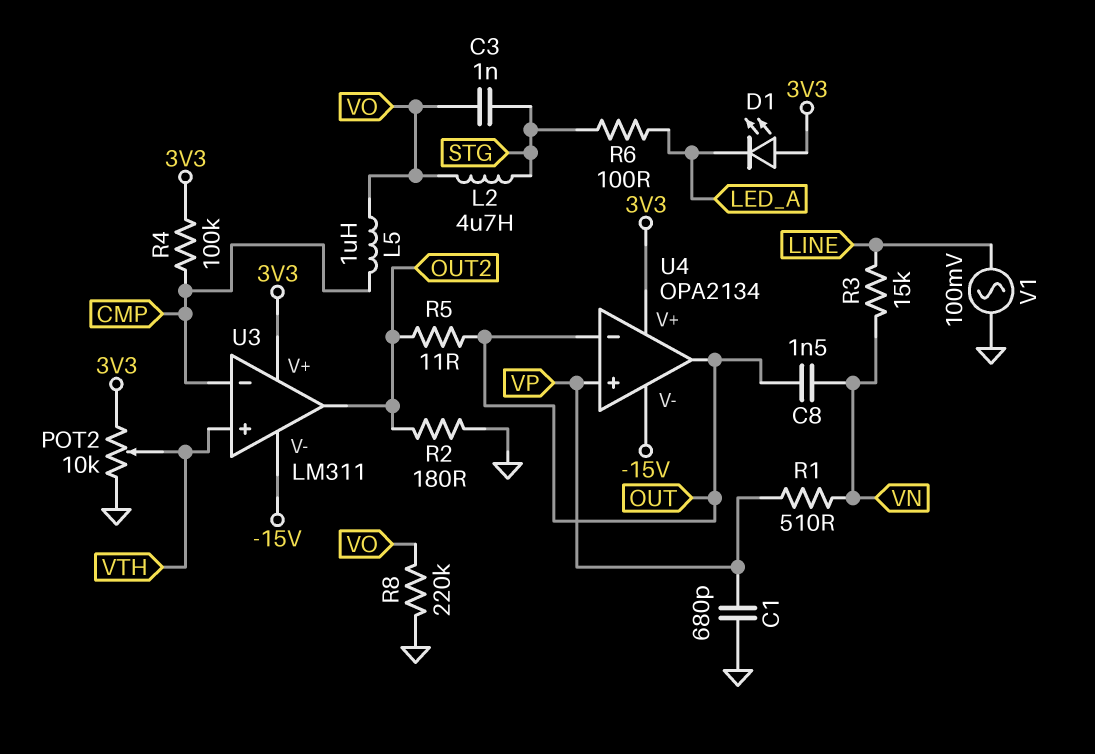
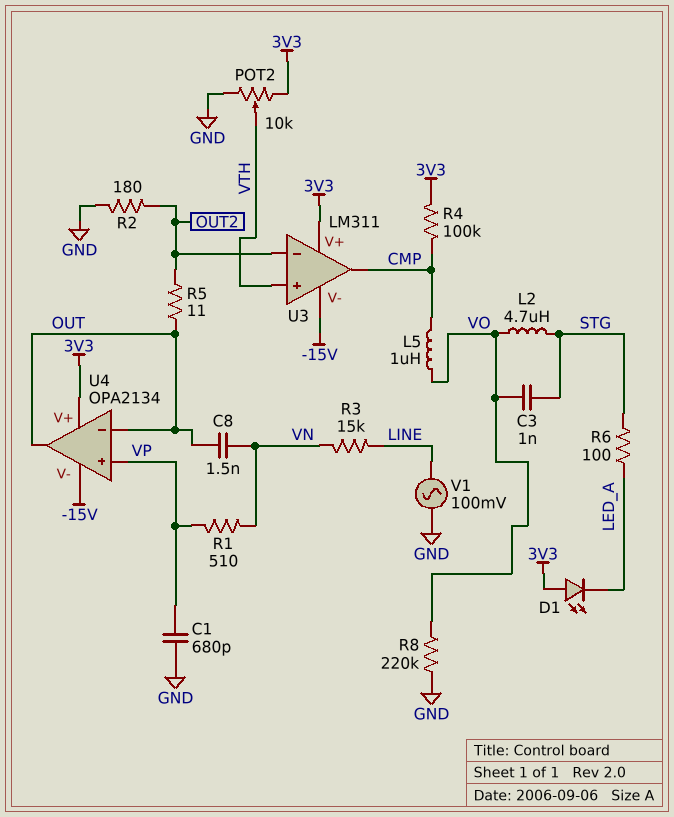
U3 pin in-: CMP -> OUT2
U3 pin out: OUT2 -> CMP

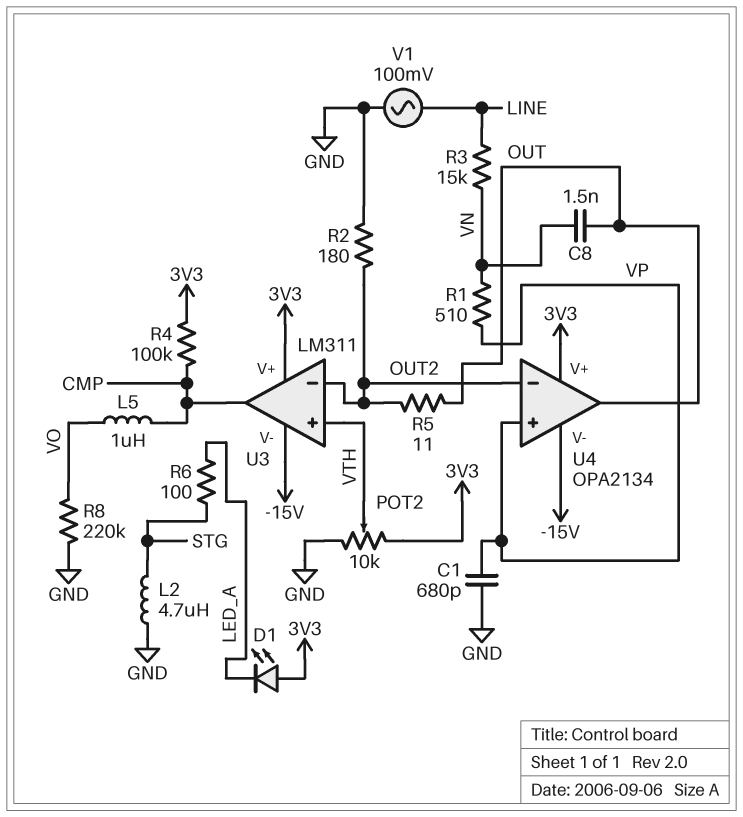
C3: 1nF (STG, VO) -> none
L2: 4.7uH (STG, VO) -> 4.7uH (GND, STG)
U4 pin in-: OUT -> OUT2

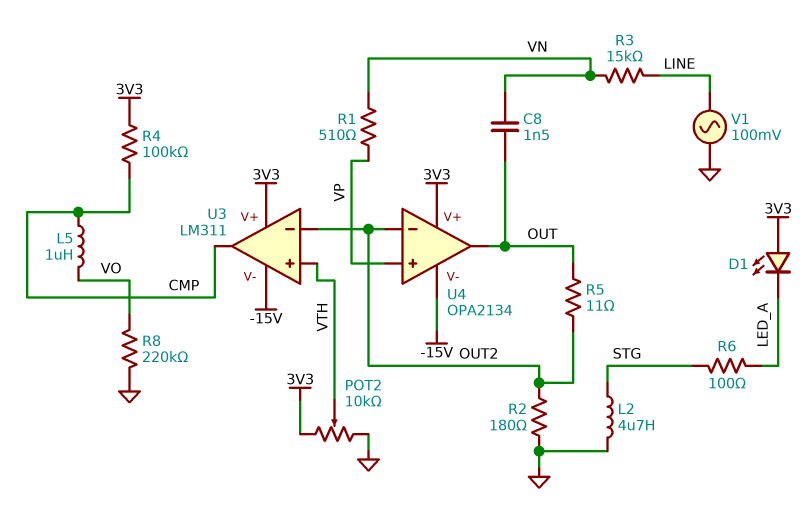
C1: 680pF (GND, VP) -> none

